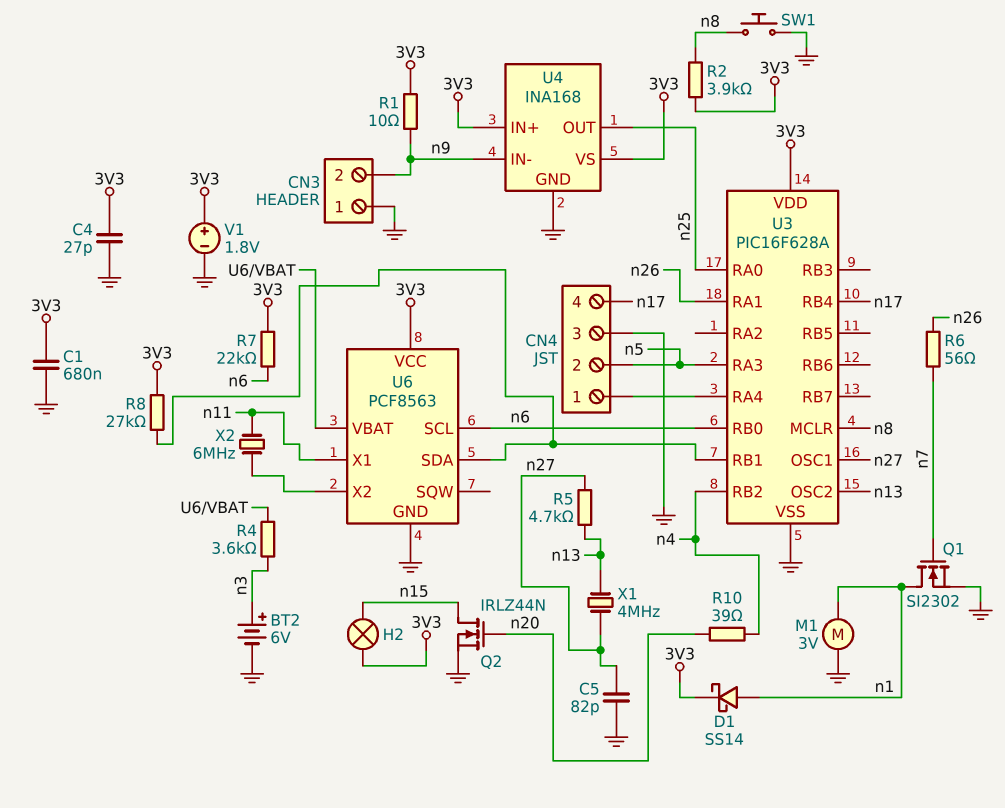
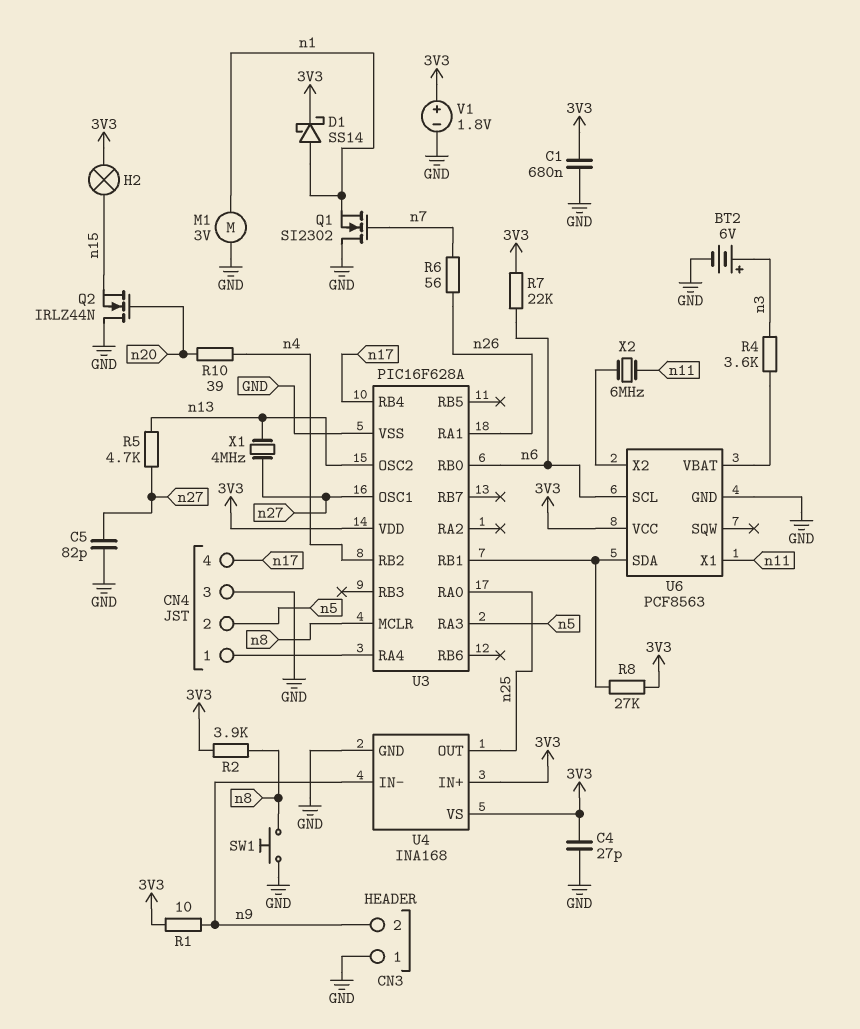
Q1: NMOS SI2302 (G n7, D n1, S GND) -> NMOS SI2302 (G n7, D GND, S n1)
Q2: NMOS IRLZ44N (G n20, D n15, S GND) -> NMOS IRLZ44N (G n20, D GND, S n15)

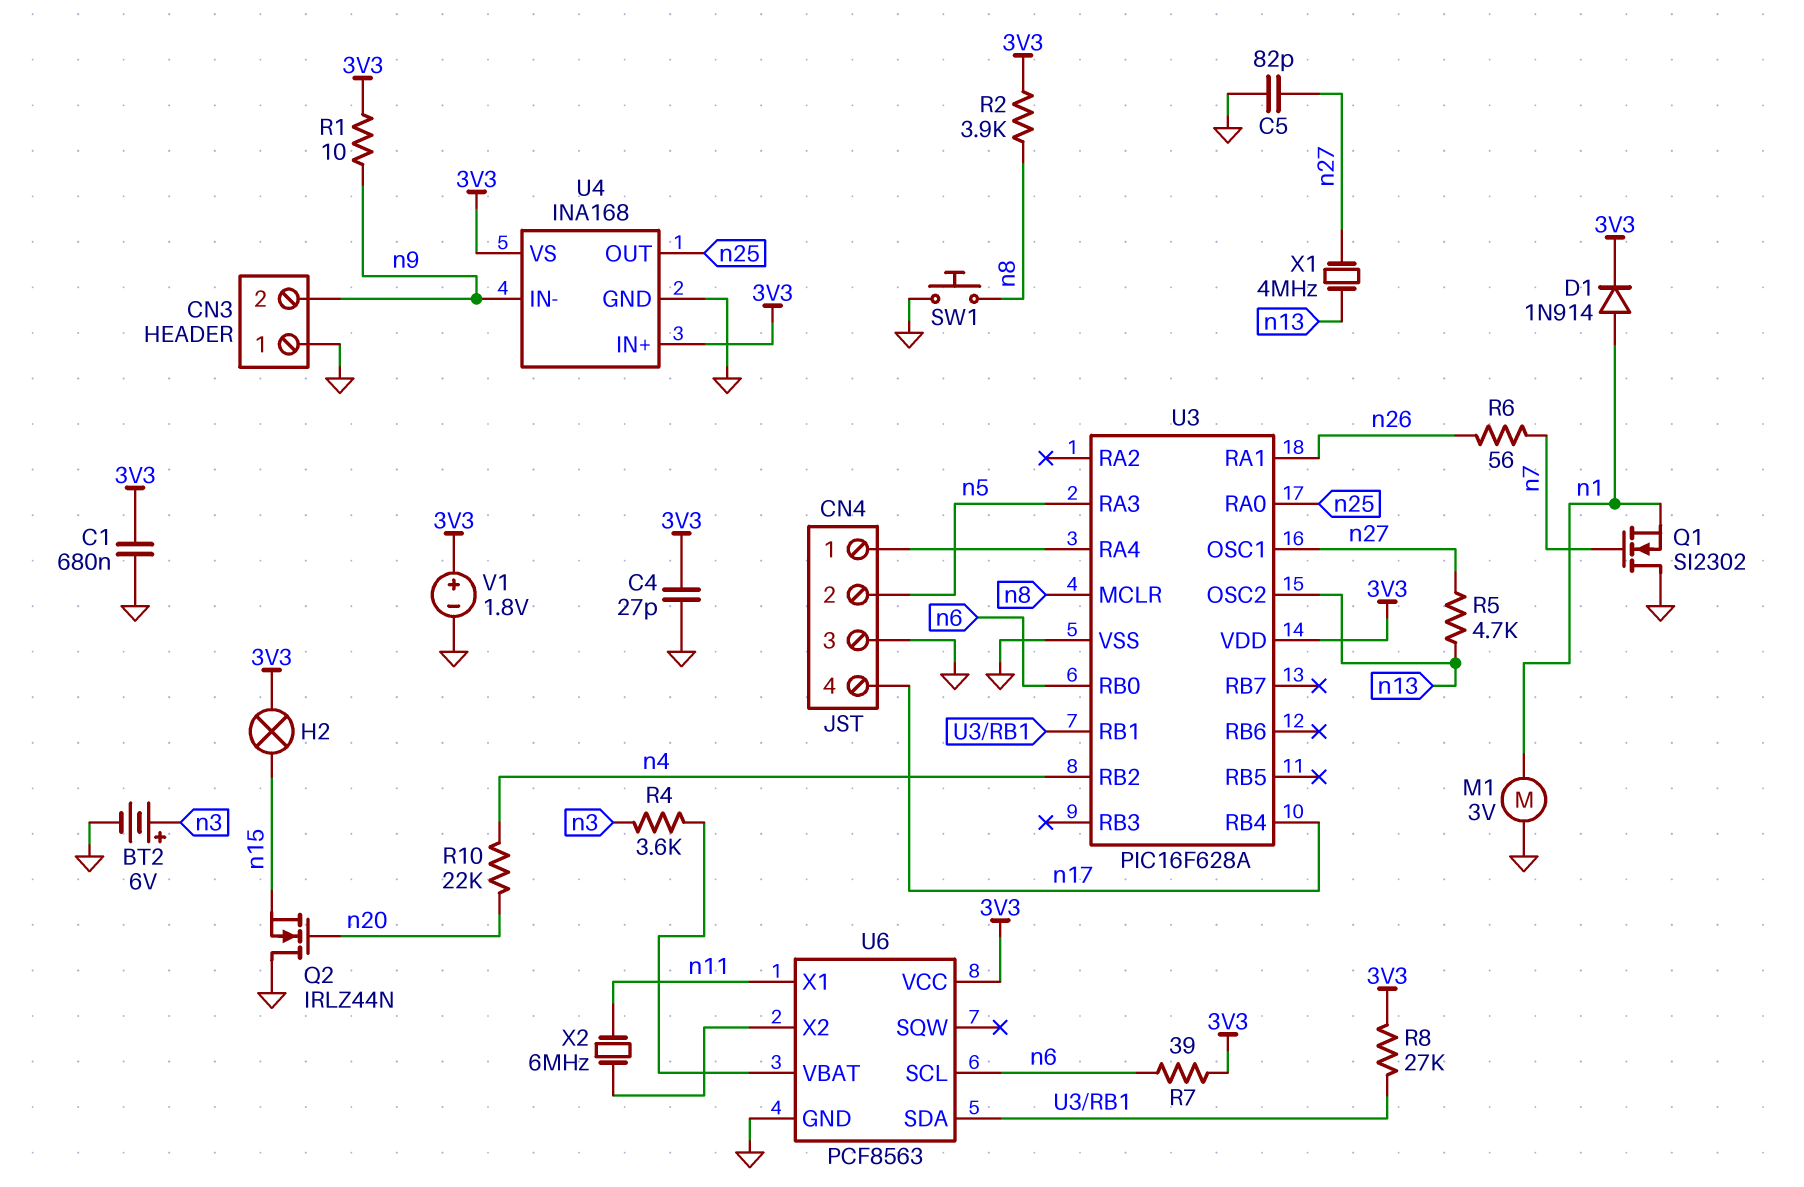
D1: schottky SS14 (A n1, K 3V3) -> diode 1N914 (A n1, K 3V3)
R7: 22k (3V3, n6) -> 39 (3V3, n6)
R10: 39 (n4, n20) -> 22k (n4, n20)

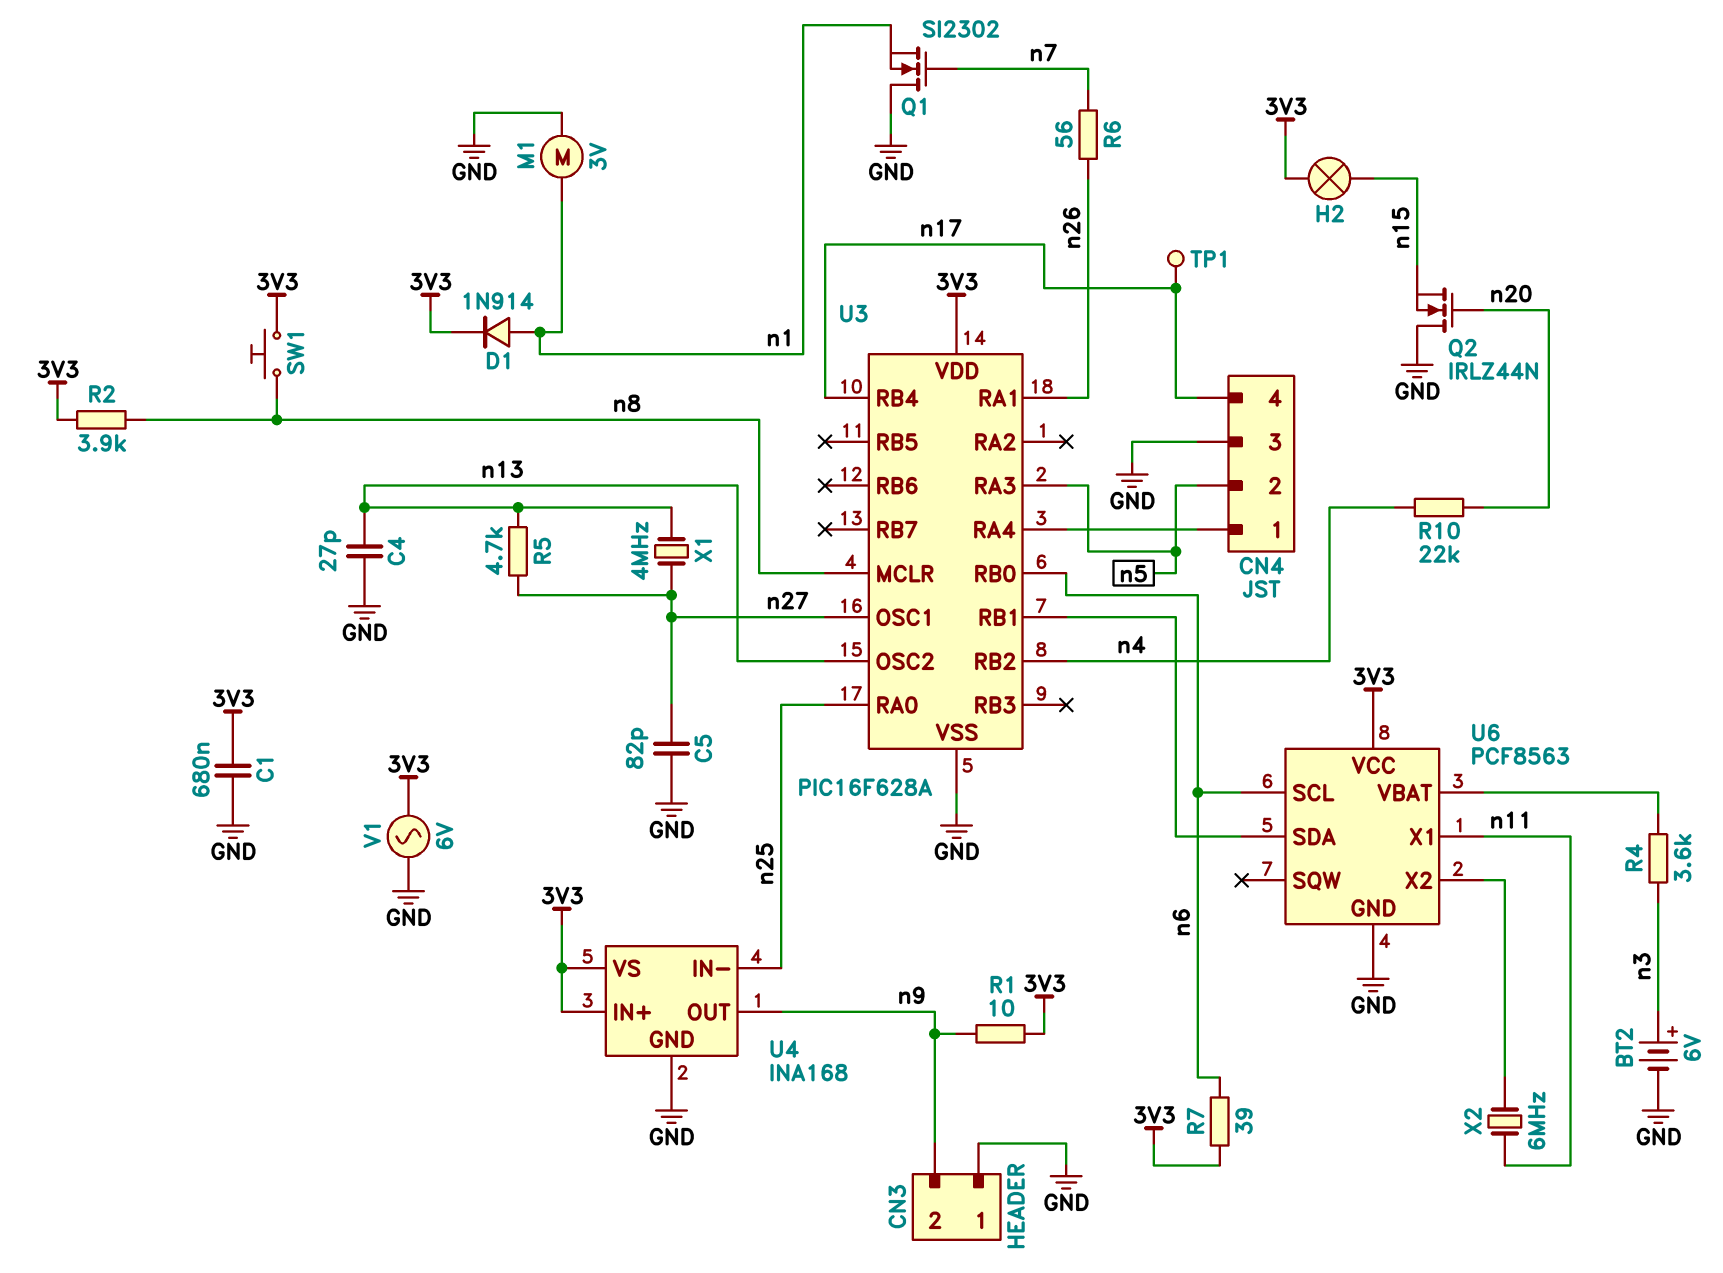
C4: 27pF (3V3, GND) -> 27pF (GND, n13)
R8: 27k (3V3, U3/RB1) -> none
SW1: button (GND, n8) -> button (3V3, n8)
TP1: none -> test point (n17)
U4 pin IN-: n9 -> n25
U4 pin OUT: n25 -> n9
V1: 1.8V (plus 3V3, minus GND) -> AC 6V (3V3, GND)

